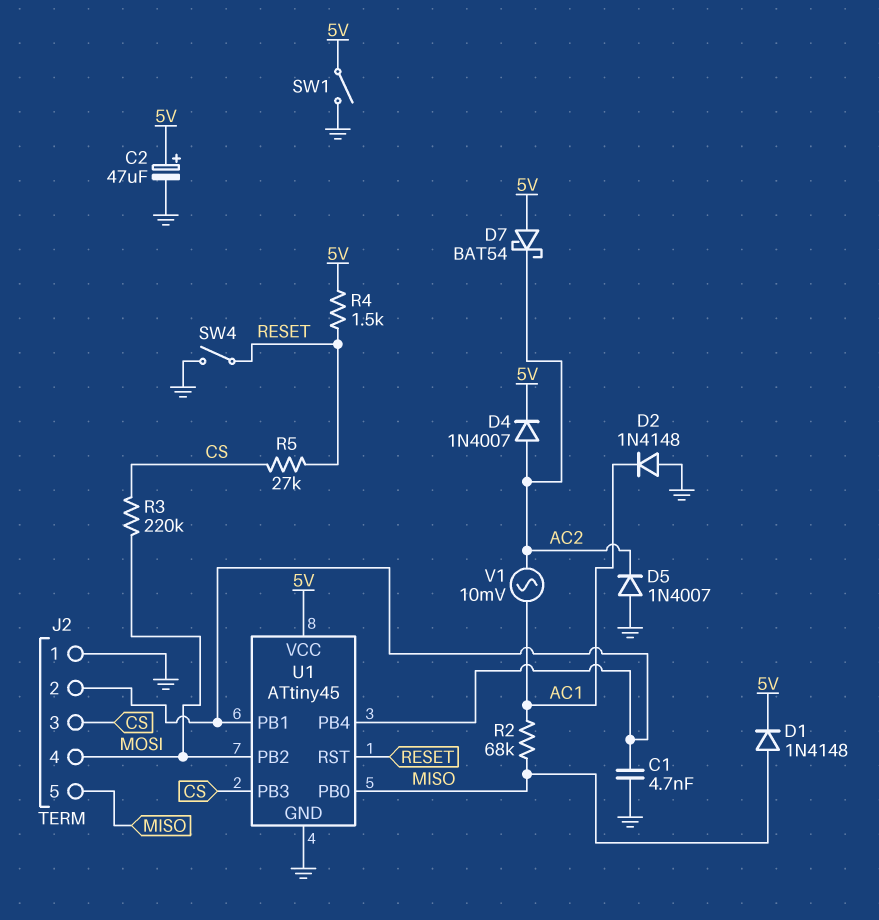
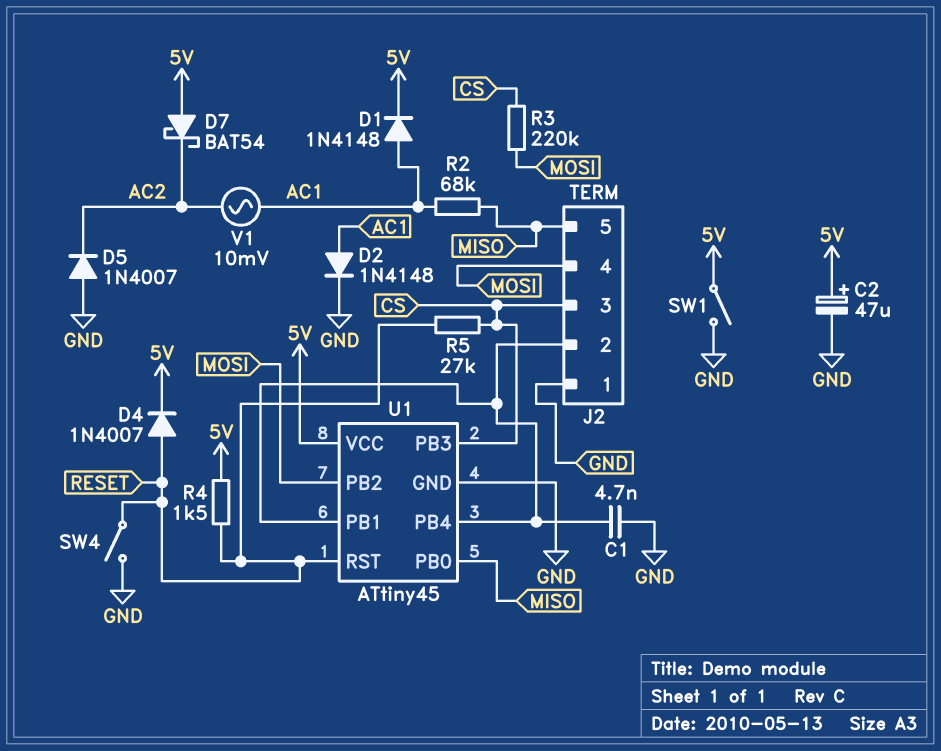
D1: diode 1N4148 (A MISO, K 5V) -> diode 1N4148 (A AC1, K 5V)
D2: diode 1N4148 (A GND, K AC1) -> diode 1N4148 (A AC1, K GND)
D4: diode 1N4007 (A AC2, K 5V) -> diode 1N4007 (A RESET, K 5V)

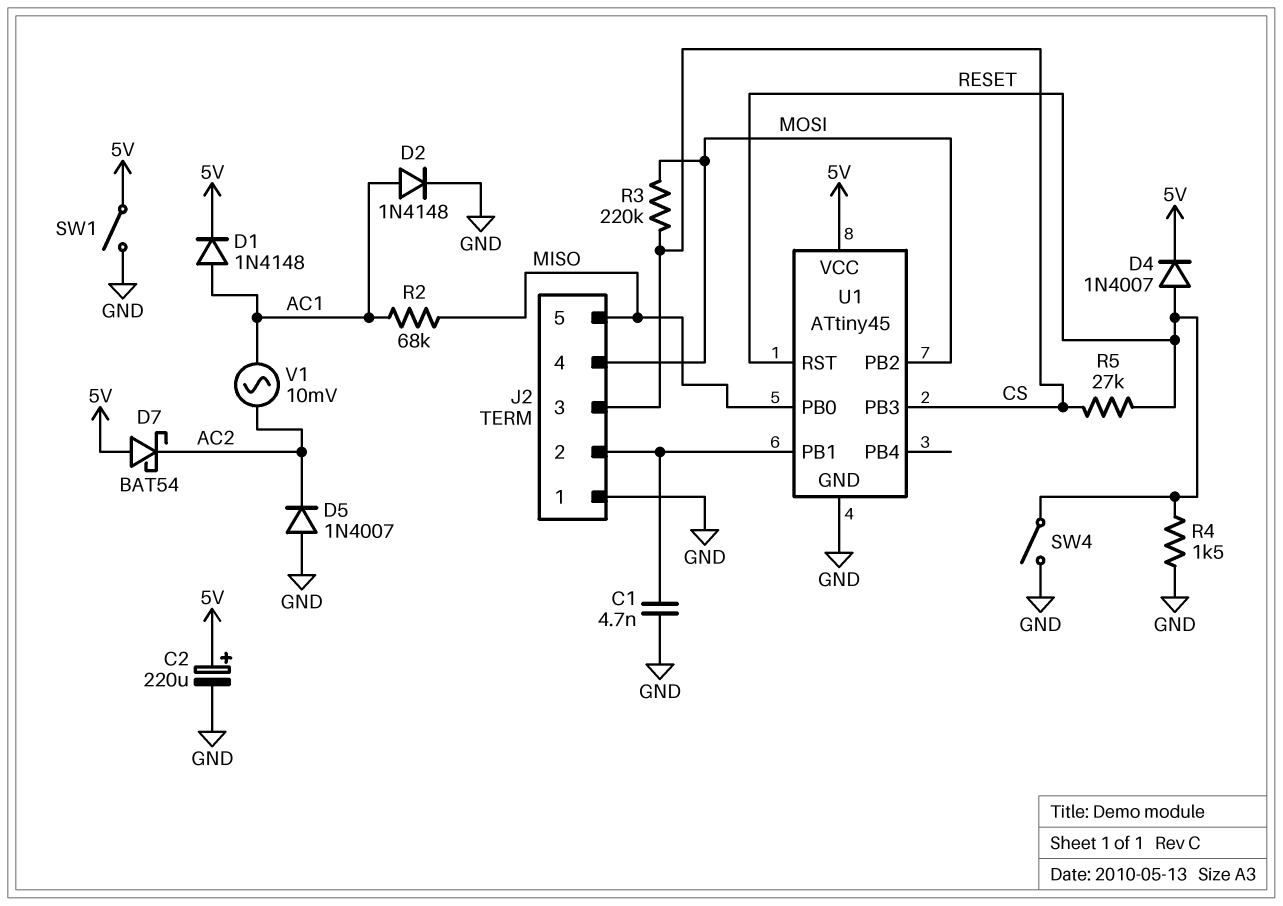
C2: 47uF (plus 5V, minus GND) -> 220uF (plus 5V, minus GND)
R4: 1.5k (5V, RESET) -> 1.5k (GND, RESET)
U1 pin PB4: J2/2 -> none

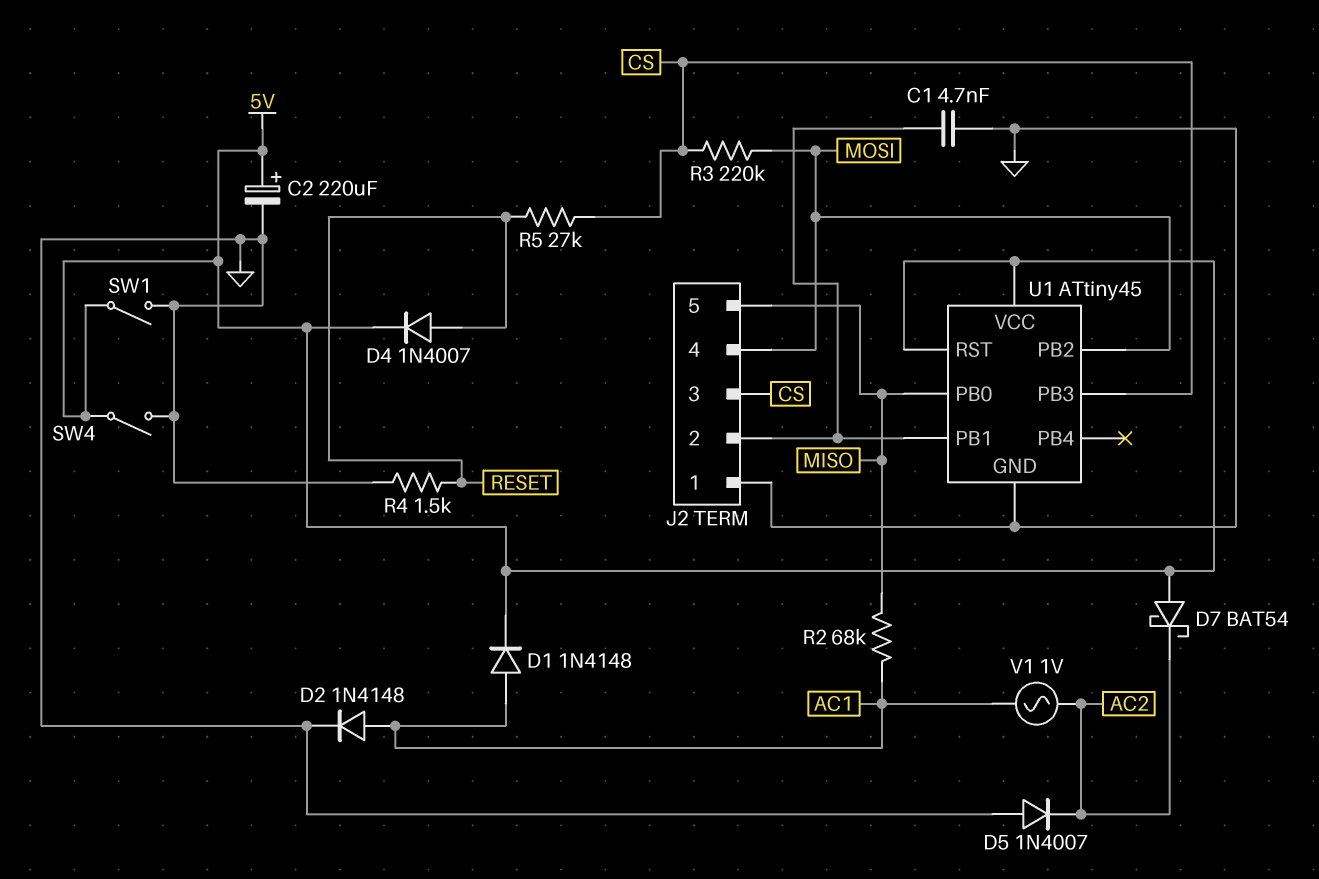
SW4: switch (GND, RESET) -> switch (5V, GND)
U1 pin RST: RESET -> 5V
V1: AC 10mV (AC1, AC2) -> AC 1V (AC1, AC2)

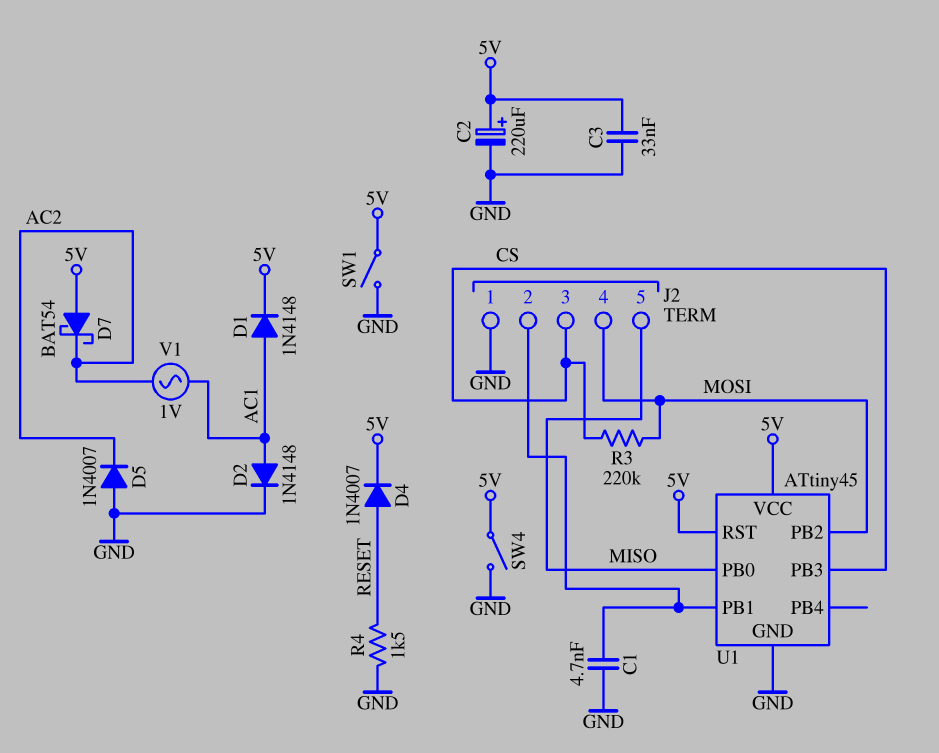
C3: none -> 33nF (5V, GND)
R2: 68k (AC1, MISO) -> none
R5: 27k (CS, RESET) -> none

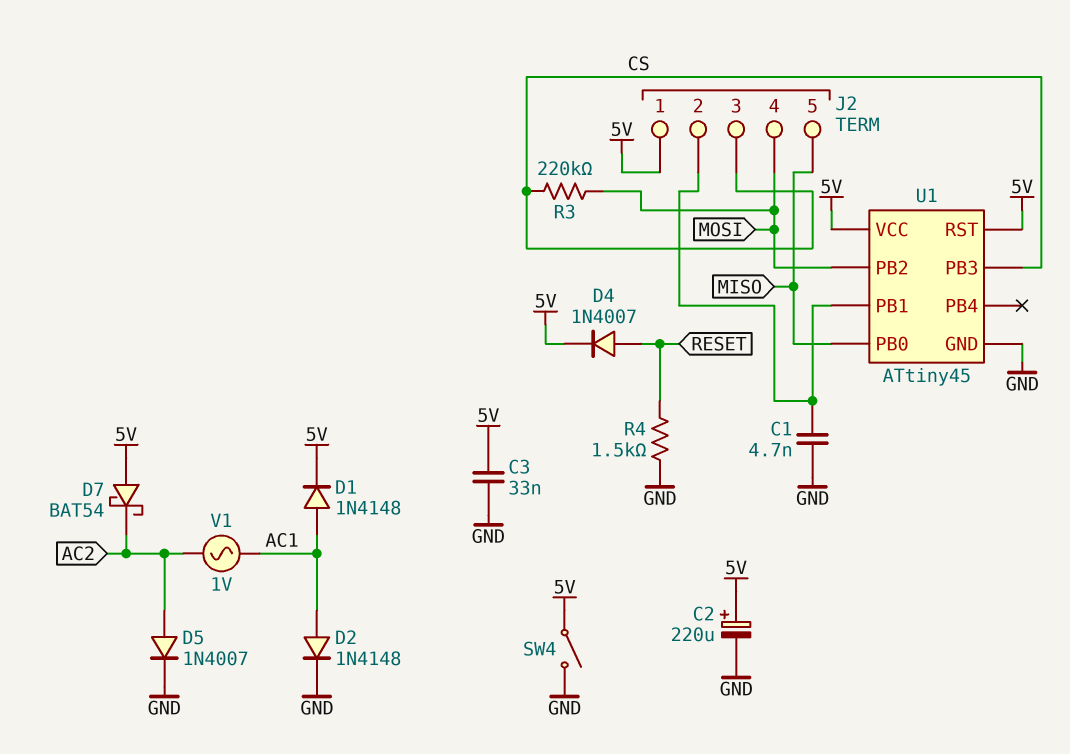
D5: diode 1N4007 (A GND, K AC2) -> diode 1N4007 (A AC2, K GND)
J2 pin 1: GND -> 5V
SW1: switch (5V, GND) -> none

